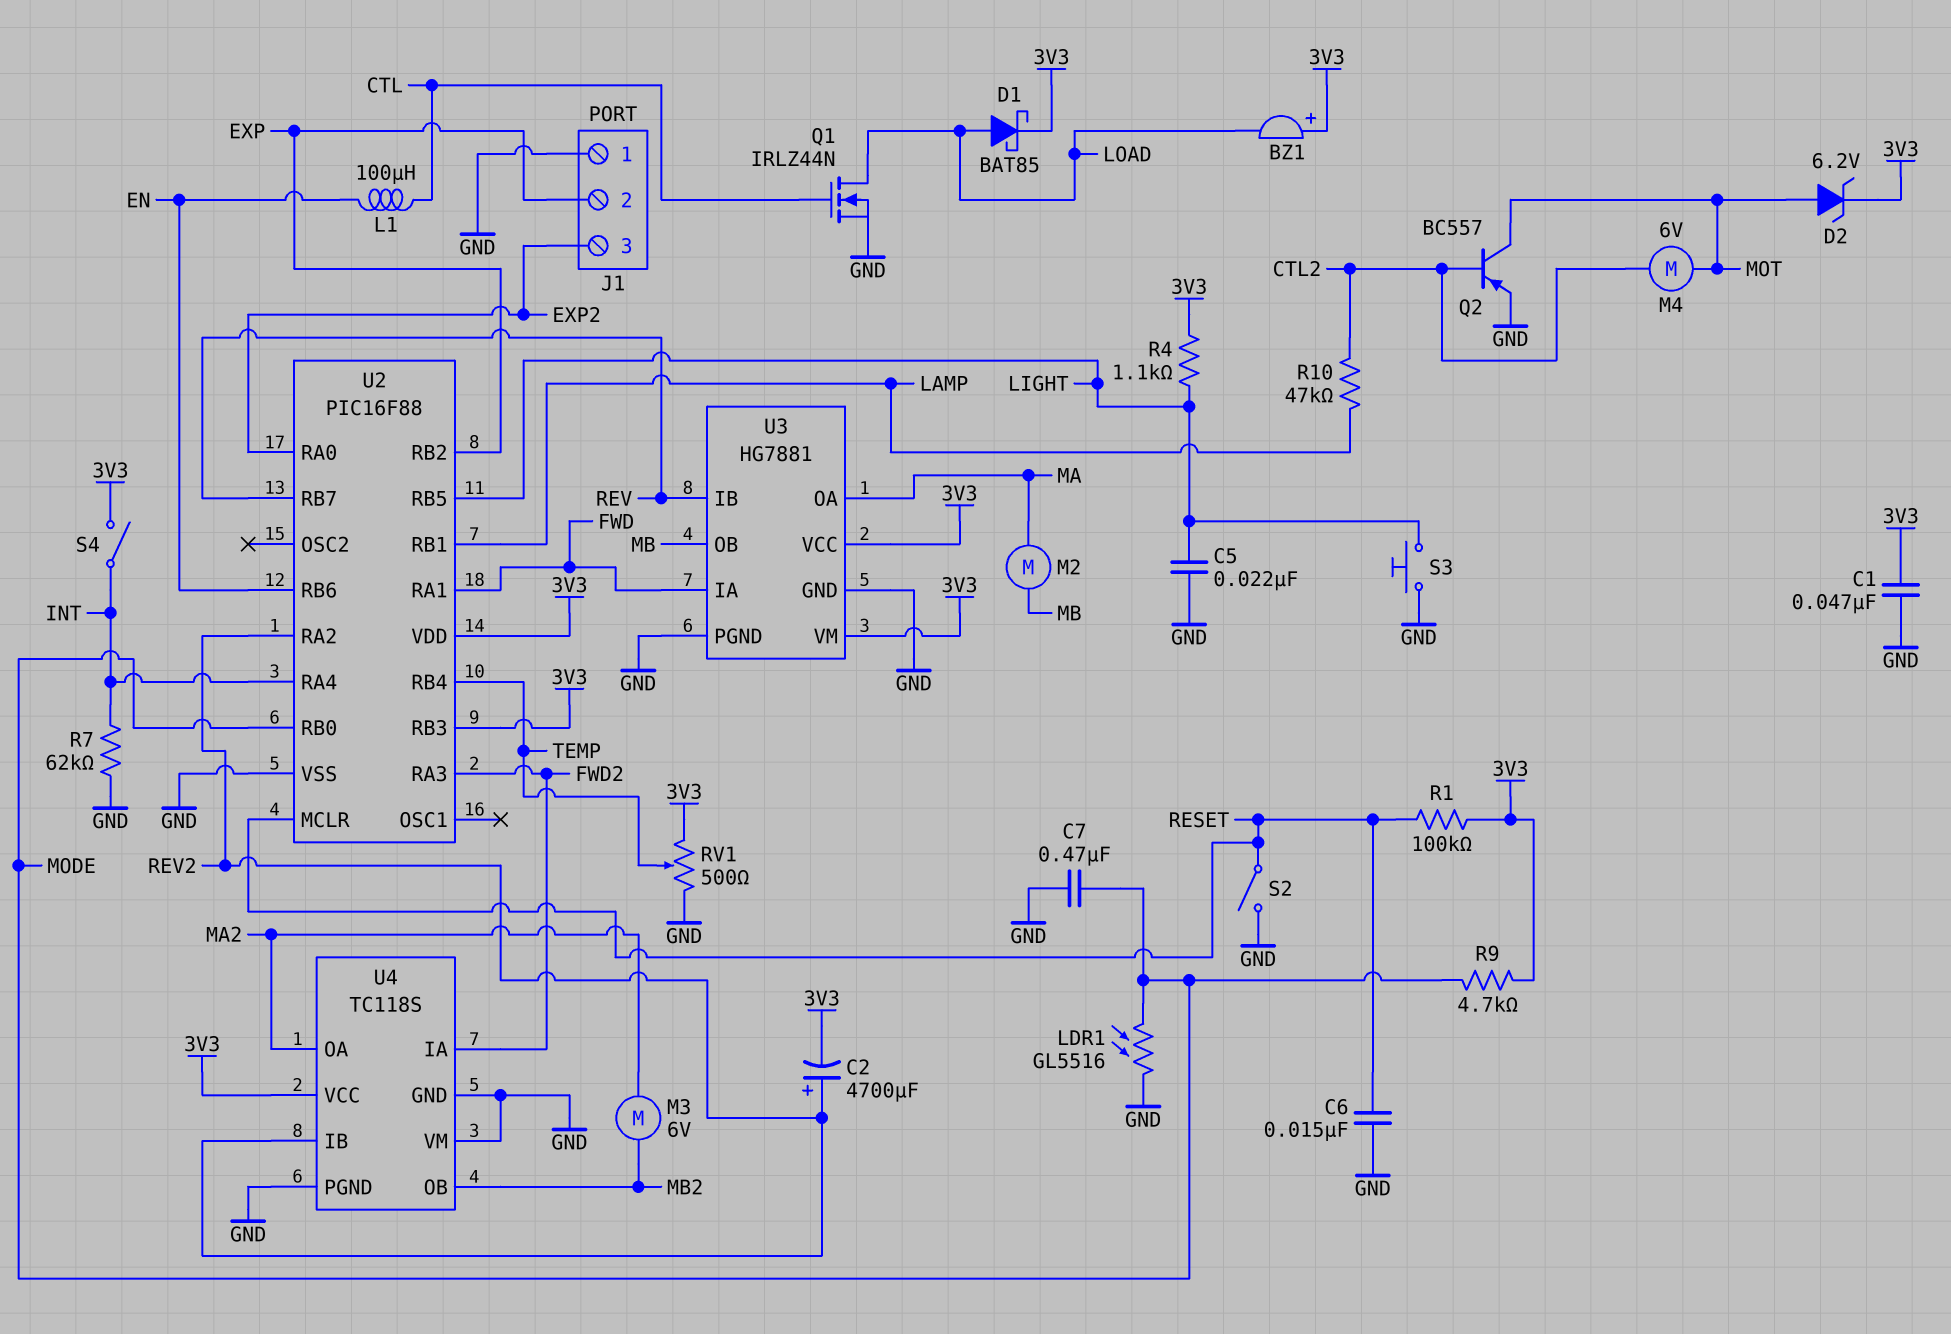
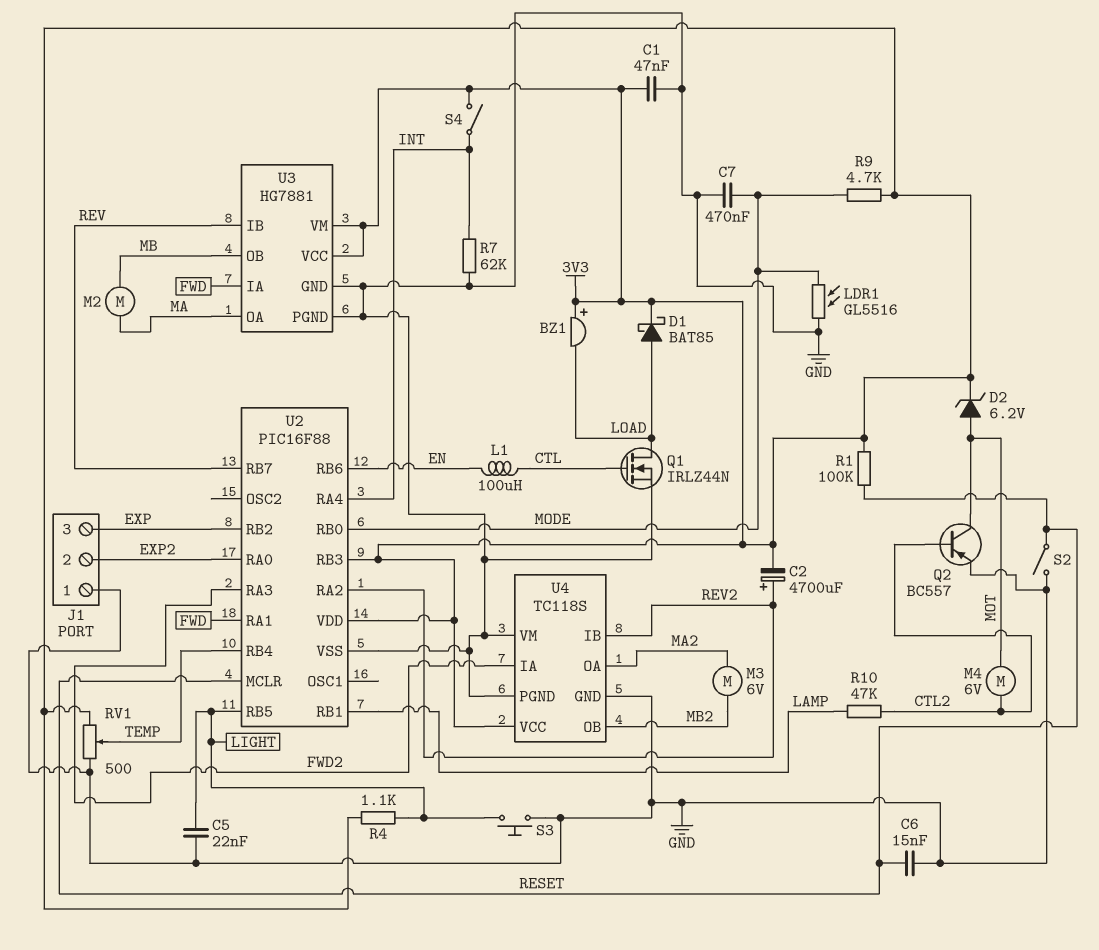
J1 pin 2: EXP -> EXP2
J1 pin 3: EXP2 -> EXP

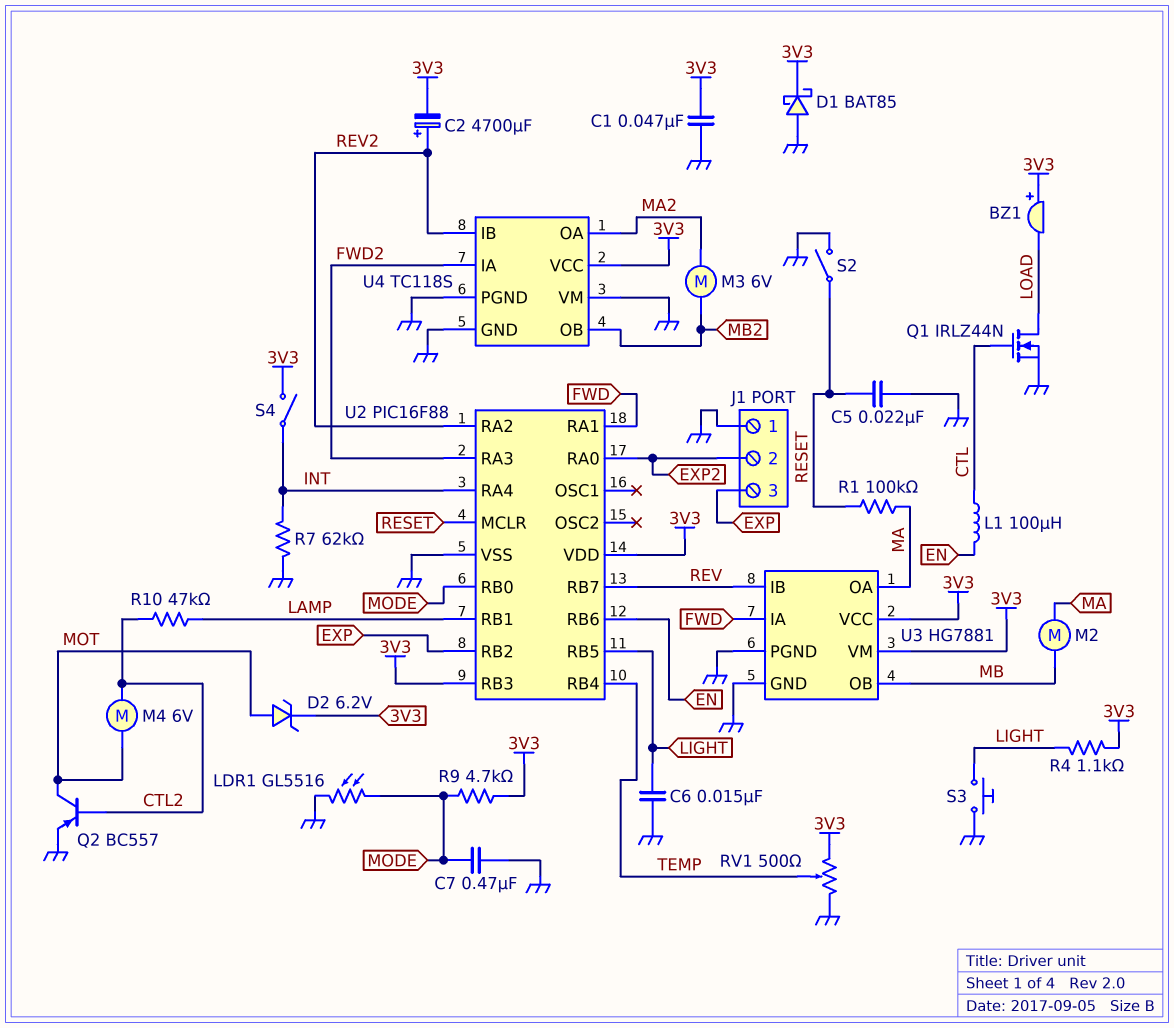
C5: 22nF (GND, LIGHT) -> 22nF (GND, RESET)
C6: 15nF (GND, RESET) -> 15nF (GND, LIGHT)
D1: schottky BAT85 (A LOAD, K 3V3) -> schottky BAT85 (A GND, K 3V3)
R1: 100k (3V3, RESET) -> 100k (MA, RESET)

